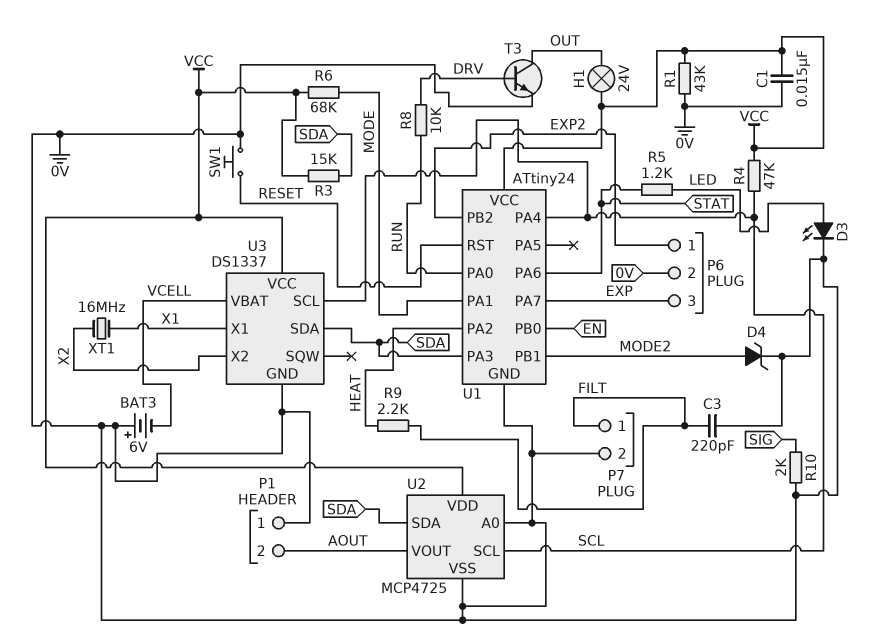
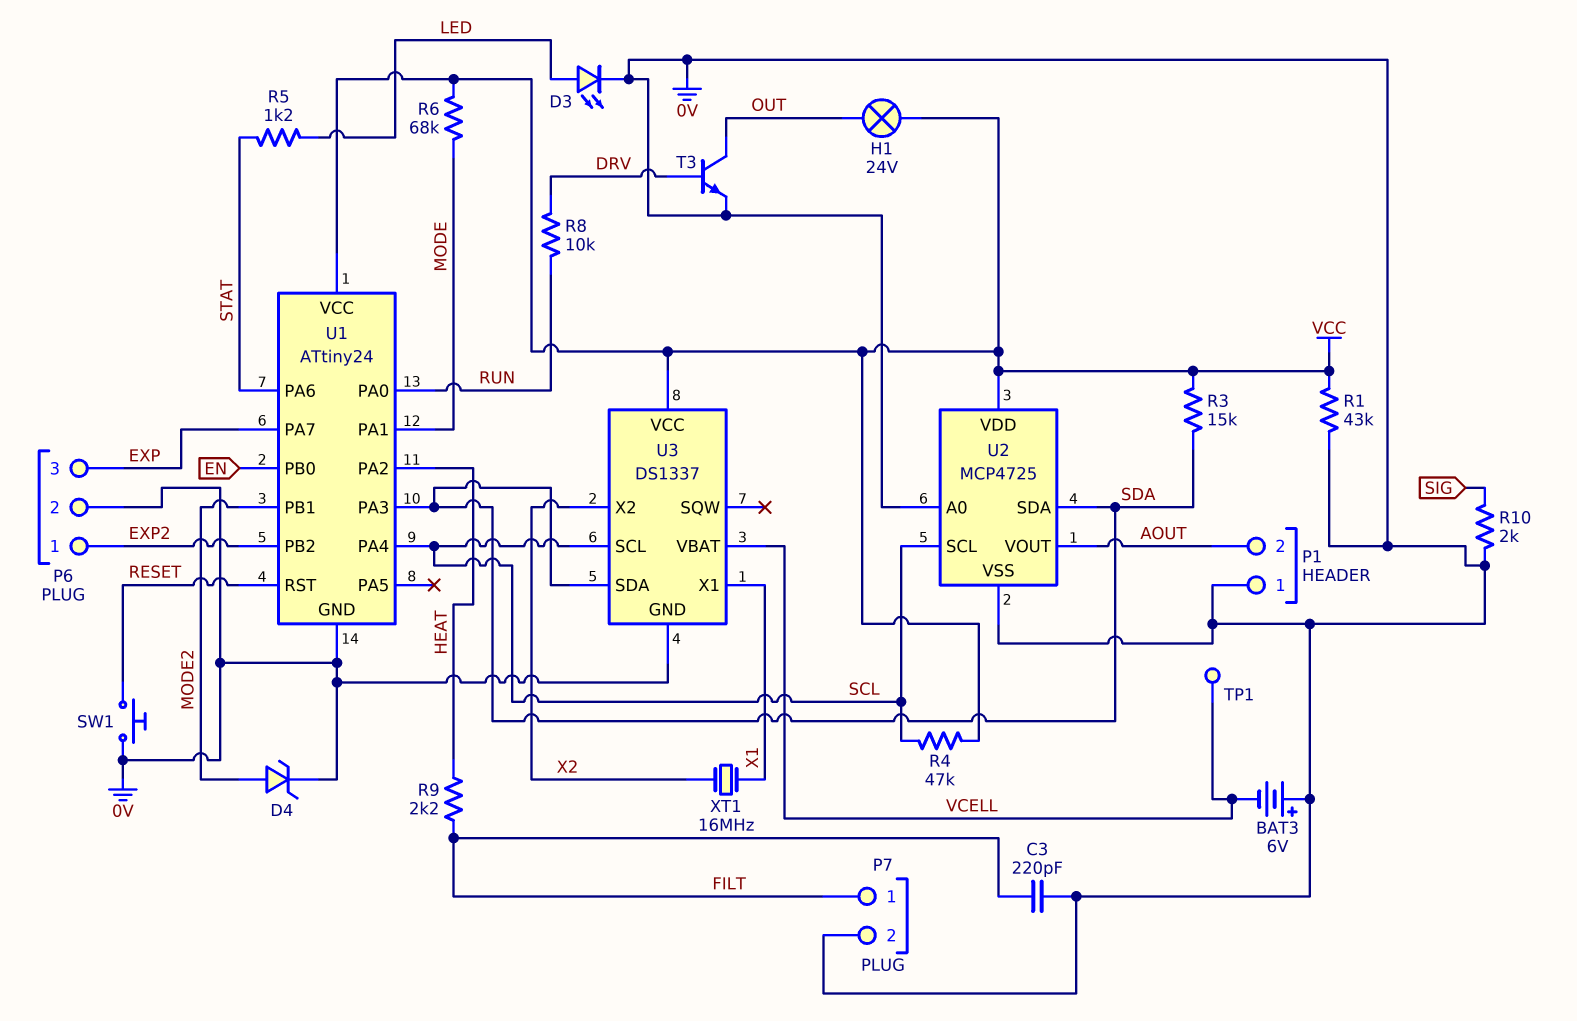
C1: 15nF (0V, VCC) -> none
TP1: none -> test point (VCELL)

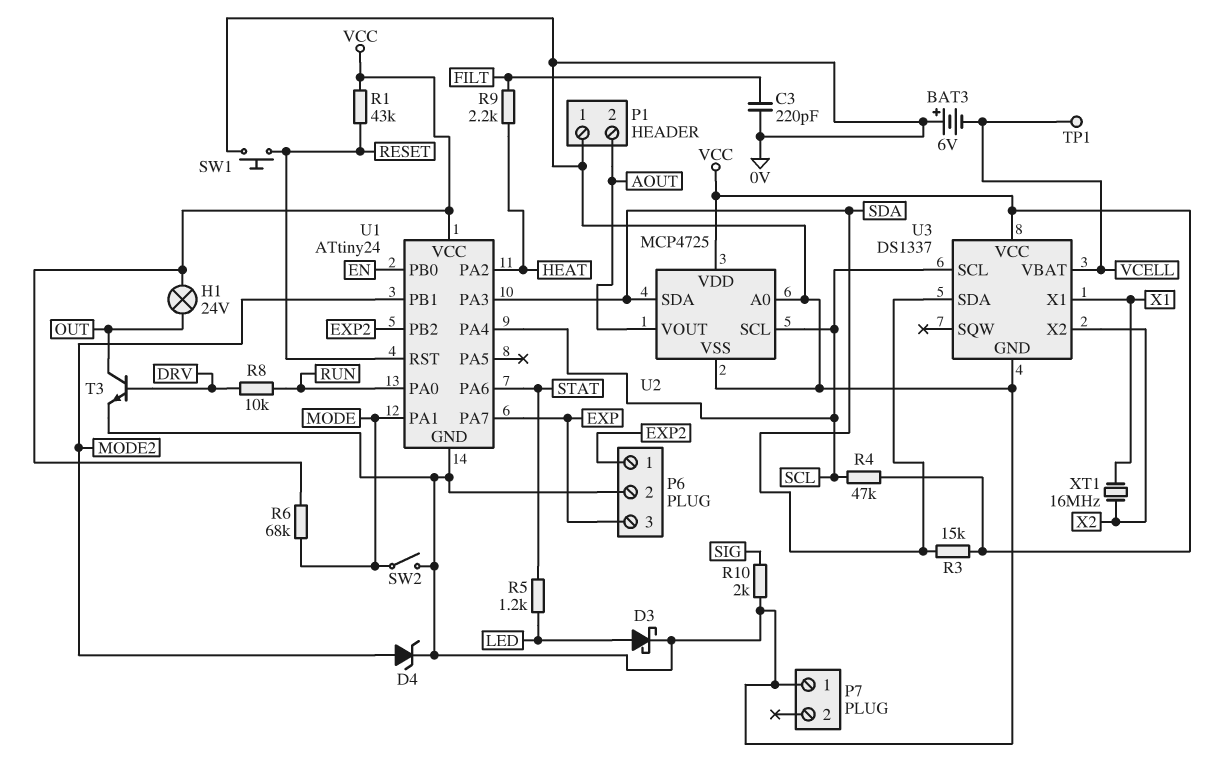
D3: LED (A LED, K 0V) -> schottky (A LED, K 0V)
P7 pin 1: FILT -> 0V
P7 pin 2: 0V -> none
R1: 43k (0V, VCC) -> 43k (RESET, VCC)
SW2: none -> switch (0V, MODE)

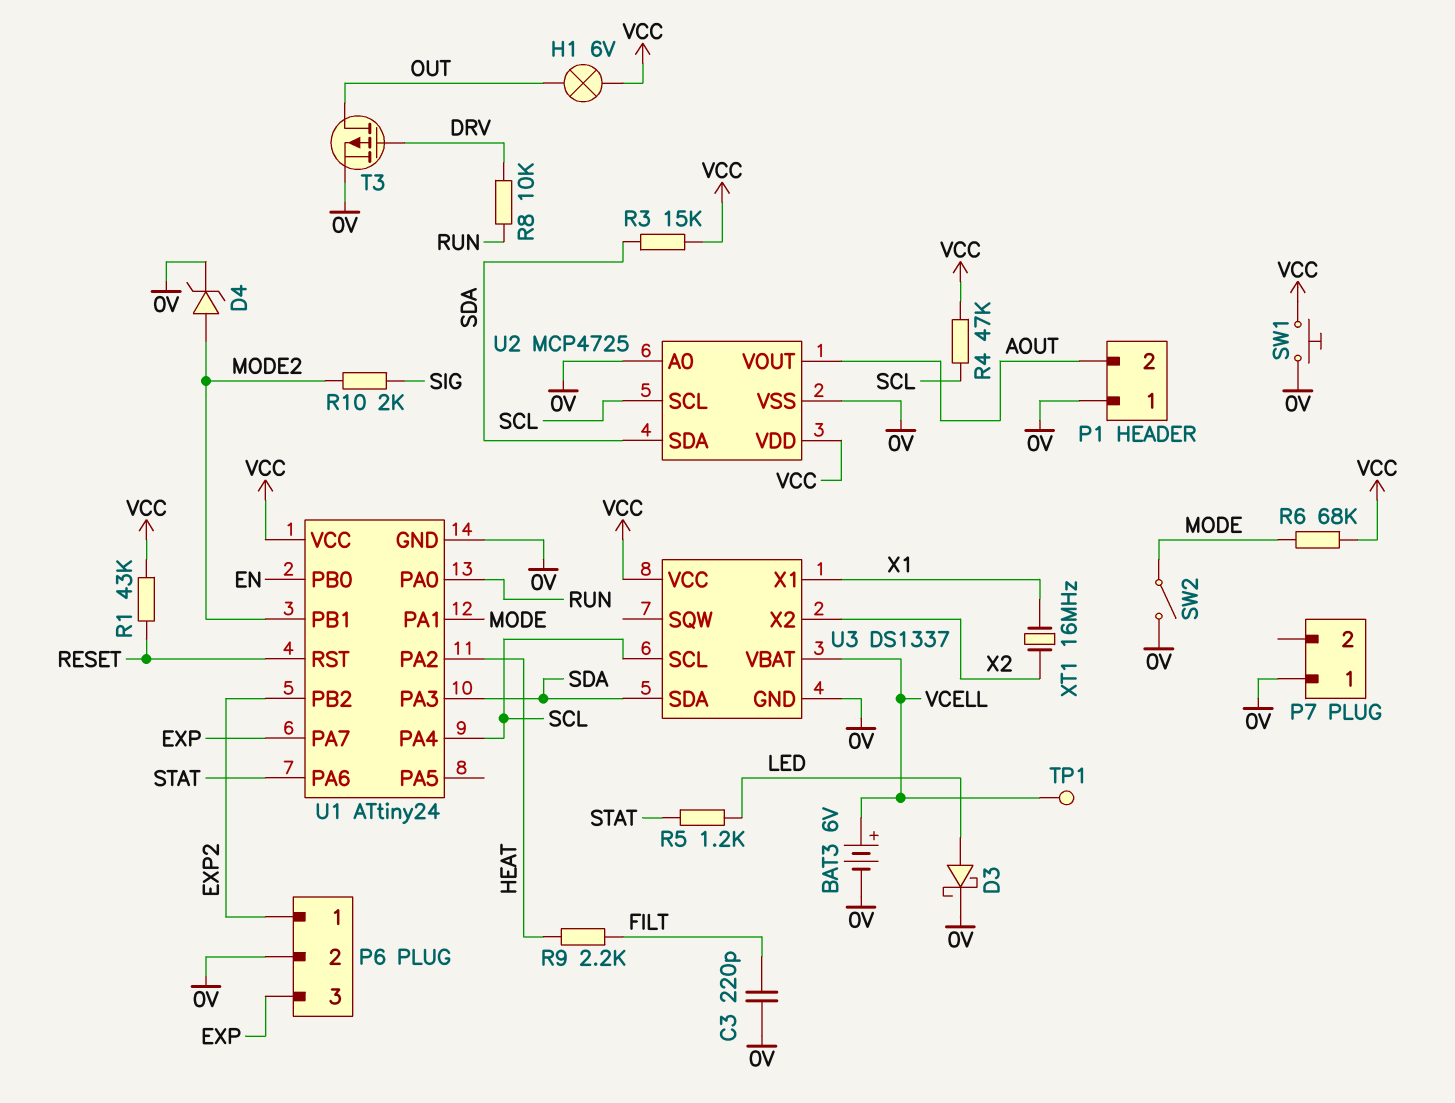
BAT3: 6V (plus 0V, minus VCELL) -> 6V (plus VCELL, minus 0V)
H1: lamp 24V (OUT, VCC) -> lamp 6V (OUT, VCC)
R10: 2k (0V, SIG) -> 2k (MODE2, SIG)
SW1: button (0V, RESET) -> button (0V, VCC)
T3: NPN (B DRV, C OUT, E 0V) -> PMOS (G DRV, D OUT, S 0V)

